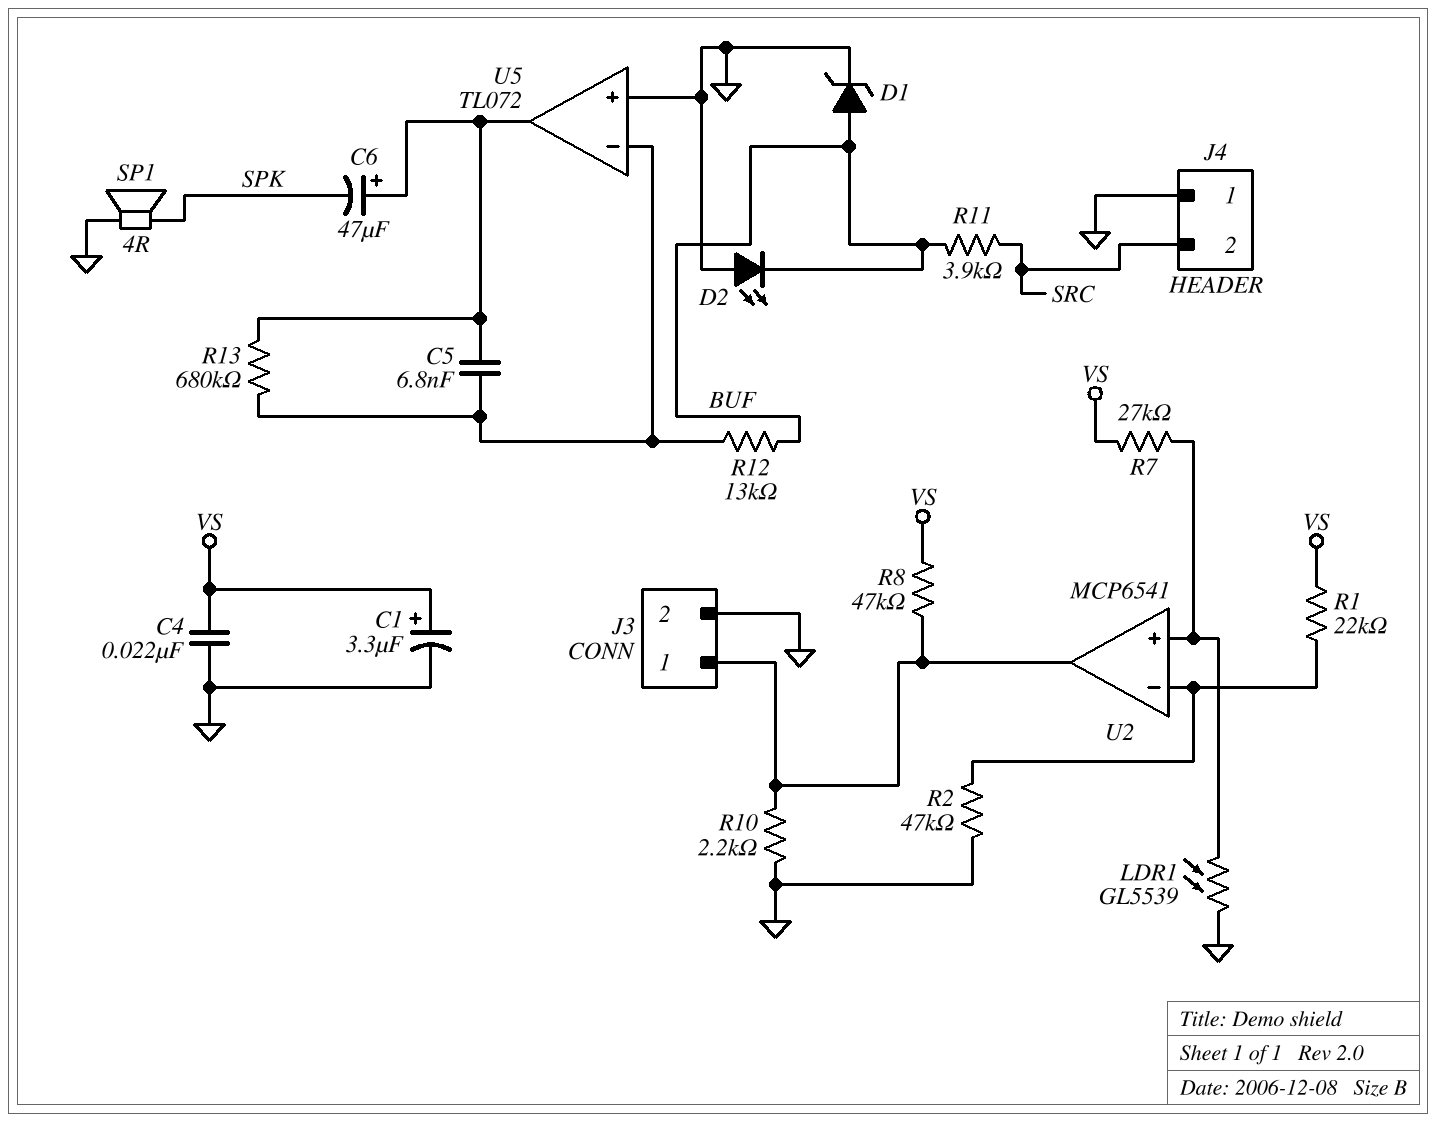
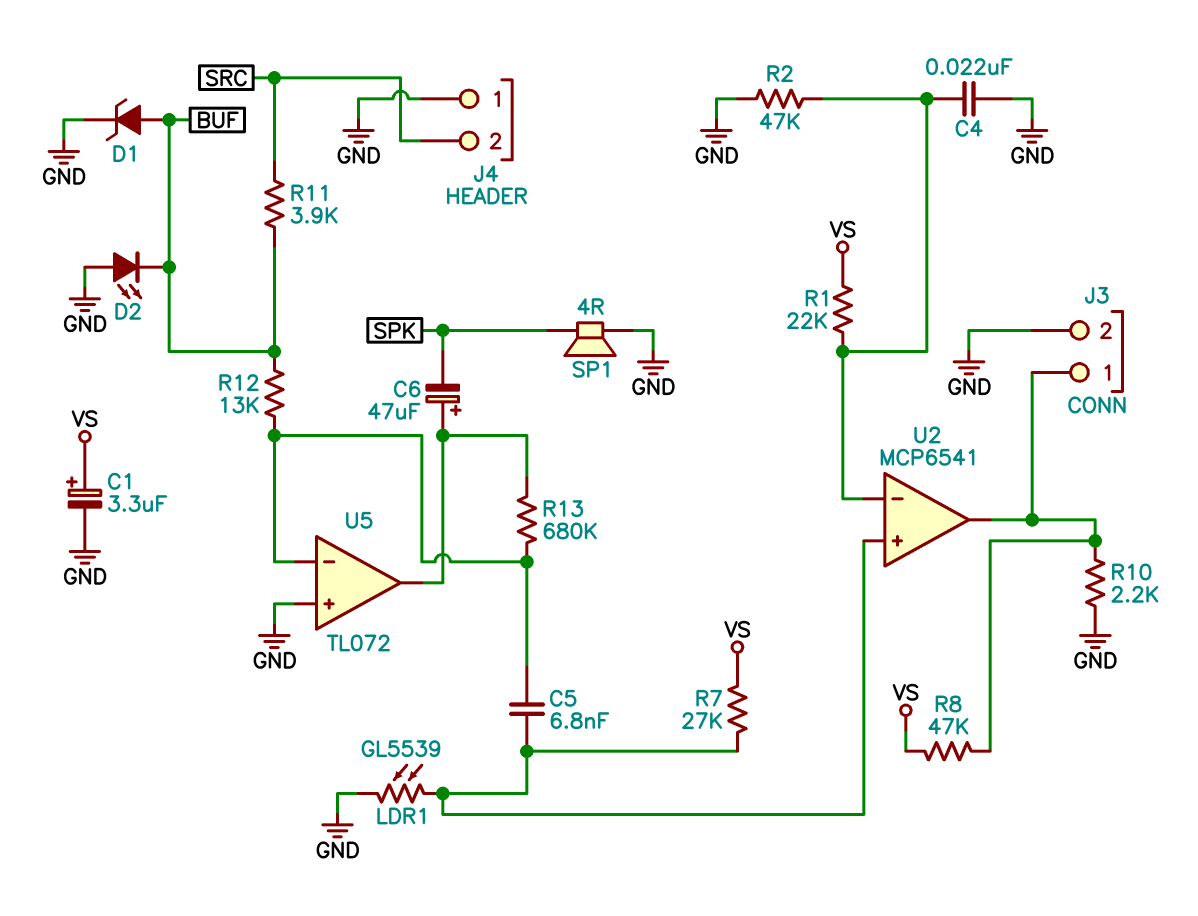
C4: 22nF (GND, VS) -> 22nF (GND, U2/in-)
C5: 6.8nF (U5/in-, U5/out) -> 6.8nF (U2/in+, U5/in-)

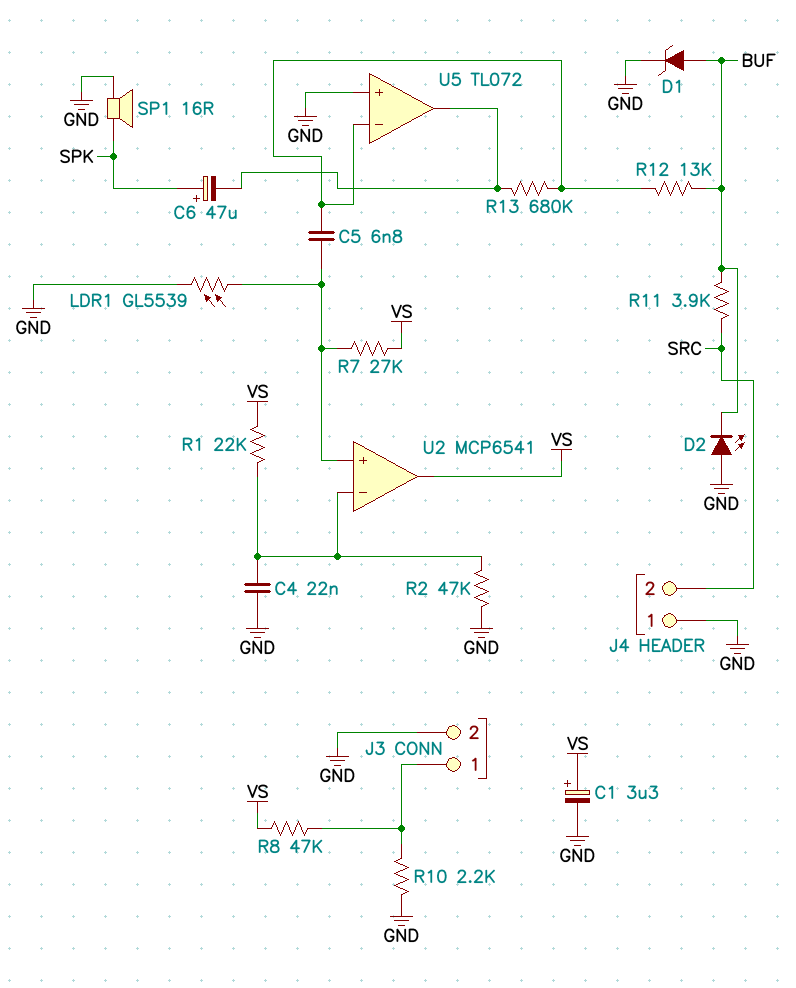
C6: 47uF (plus U5/out, minus SPK) -> 47uF (plus SPK, minus U5/out)
SP1: speaker 4R (GND, SPK) -> speaker 16R (GND, SPK)
U2 pin out: J3/1 -> VS

